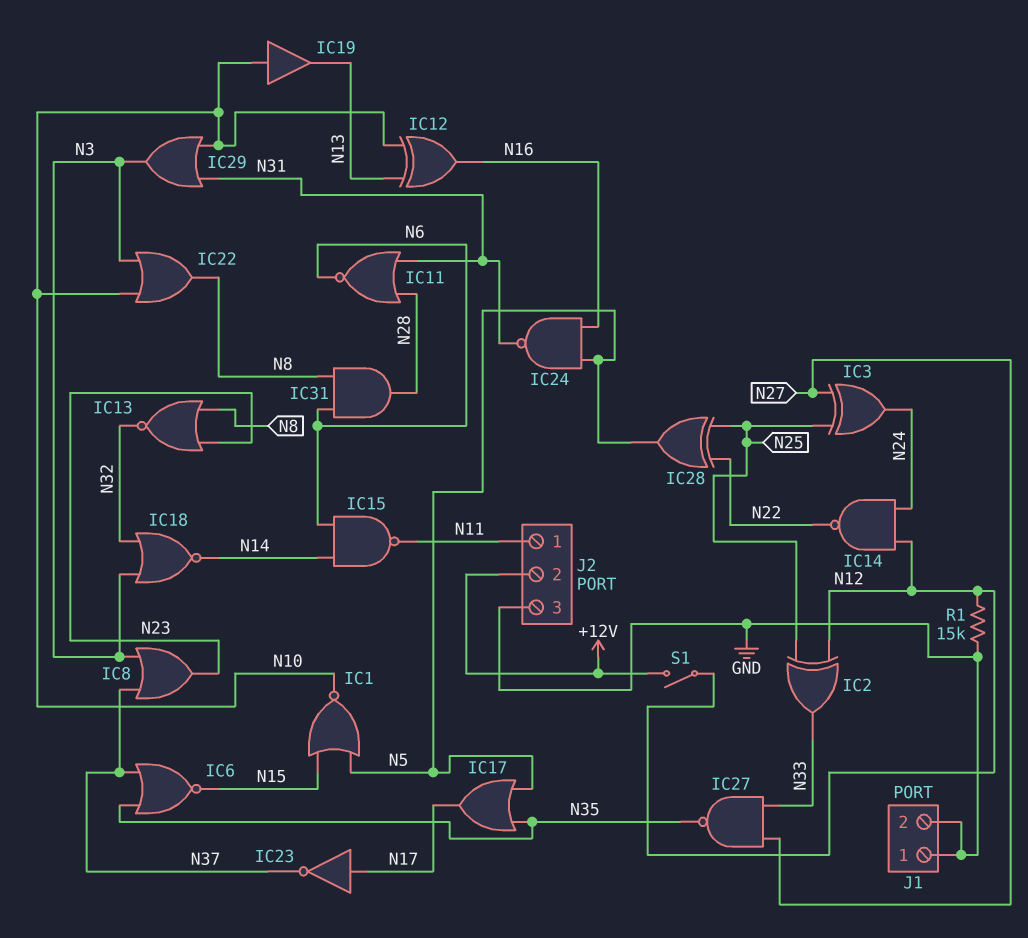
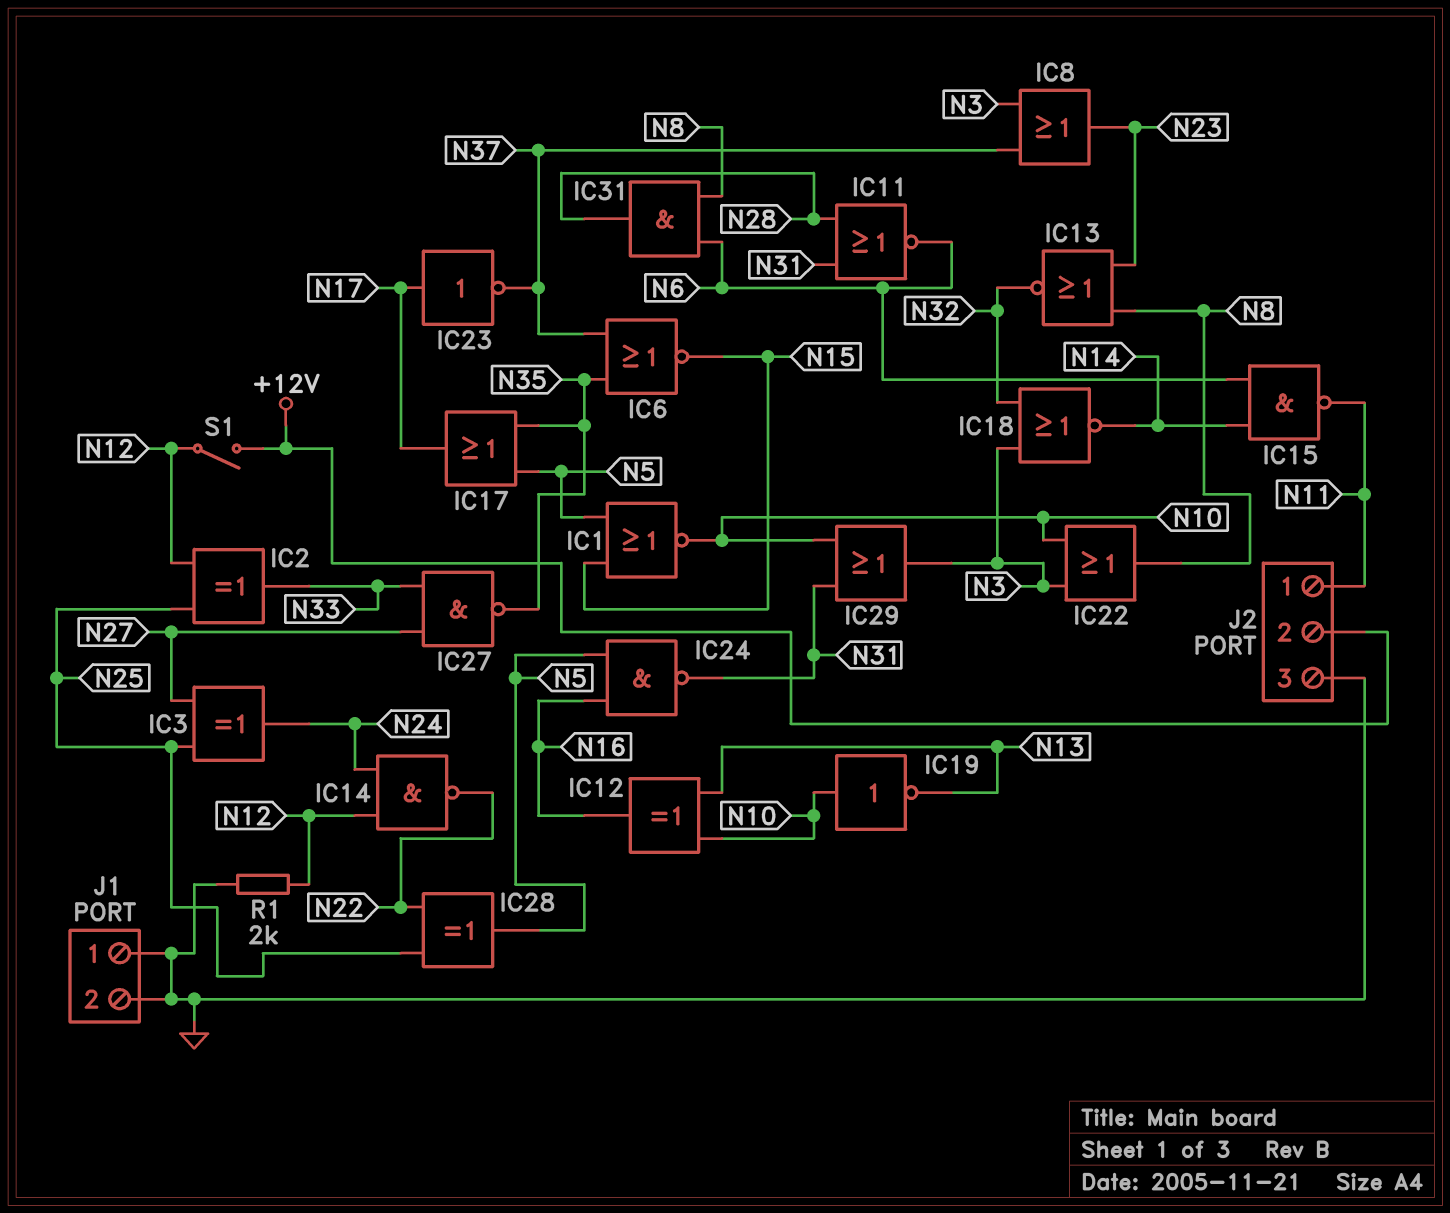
IC19: buffer (in N10, out N13) -> NOT (in N10, out N13)
R1: 15k (GND, N12) -> 2k (GND, N12)

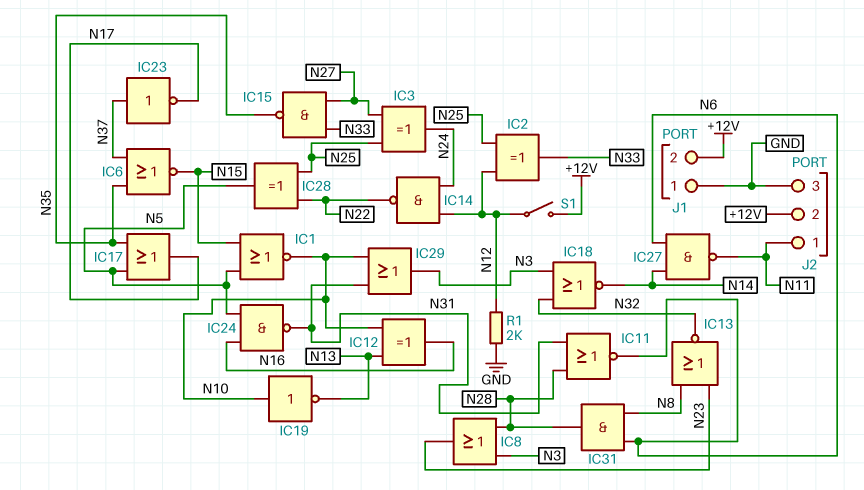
IC8: OR (in N3, in N37, out N23) -> OR (in N3, in N28, out N23)
IC15: NAND (in N6, in N14, out N11) -> NAND (in N27, in N33, out N35)
IC22: OR (in N3, in N10, out N8) -> none
IC23: NOT (in N17, out N37) -> NOT (in N37, out N17)
IC27: NAND (in N27, in N33, out N35) -> NAND (in N6, in N14, out N11)
J1 pin 2: GND -> +12V

